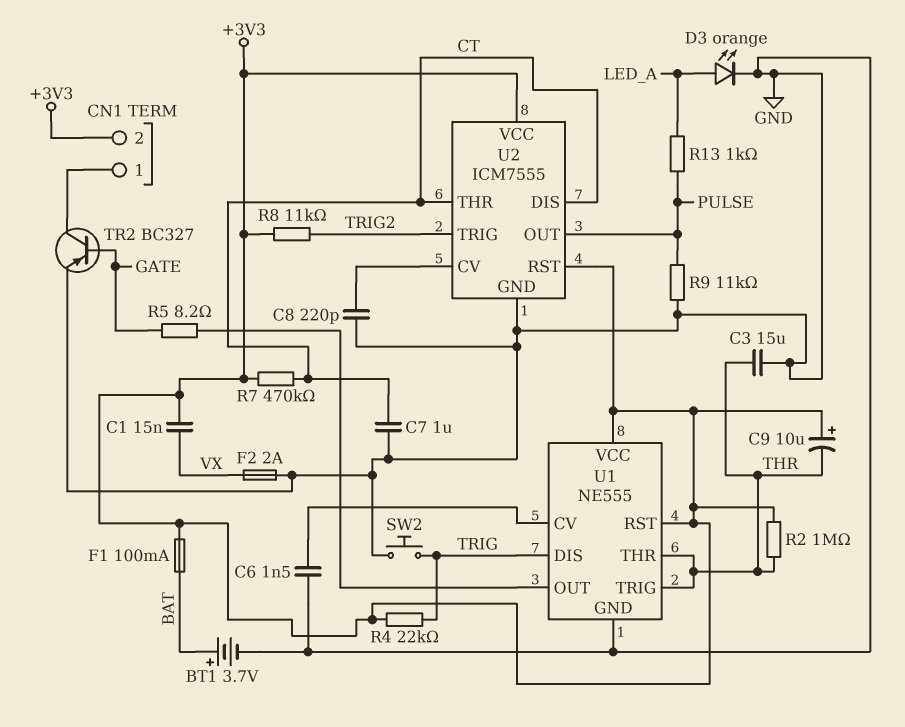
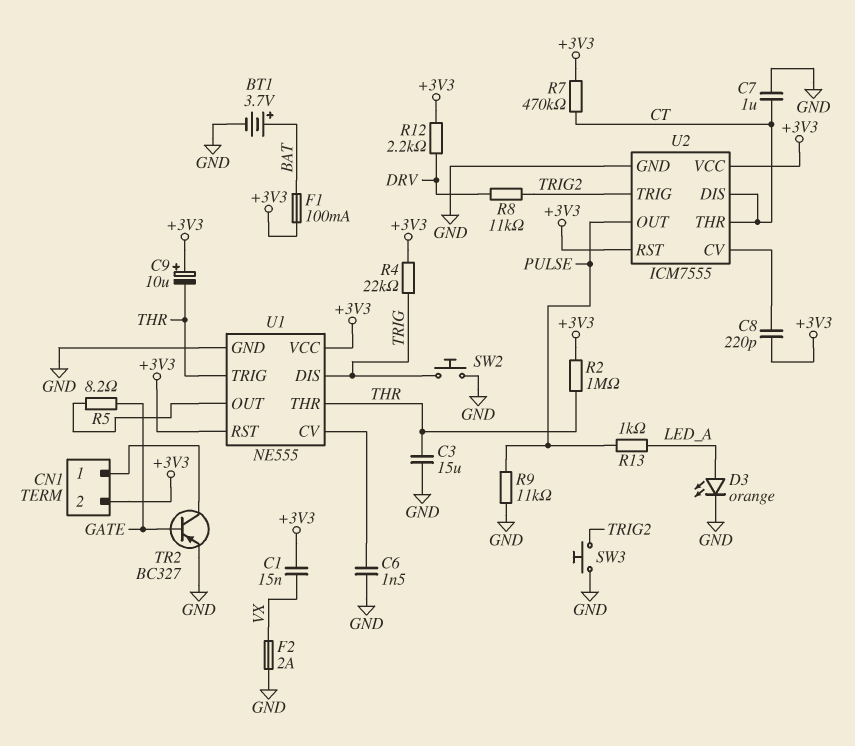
C8: 220pF (GND, U2/CV) -> 220pF (+3V3, U2/CV)
R8: 11k (+3V3, TRIG2) -> 11k (DRV, TRIG2)
R12: none -> 2.2k (+3V3, DRV)
SW3: none -> button (GND, TRIG2)

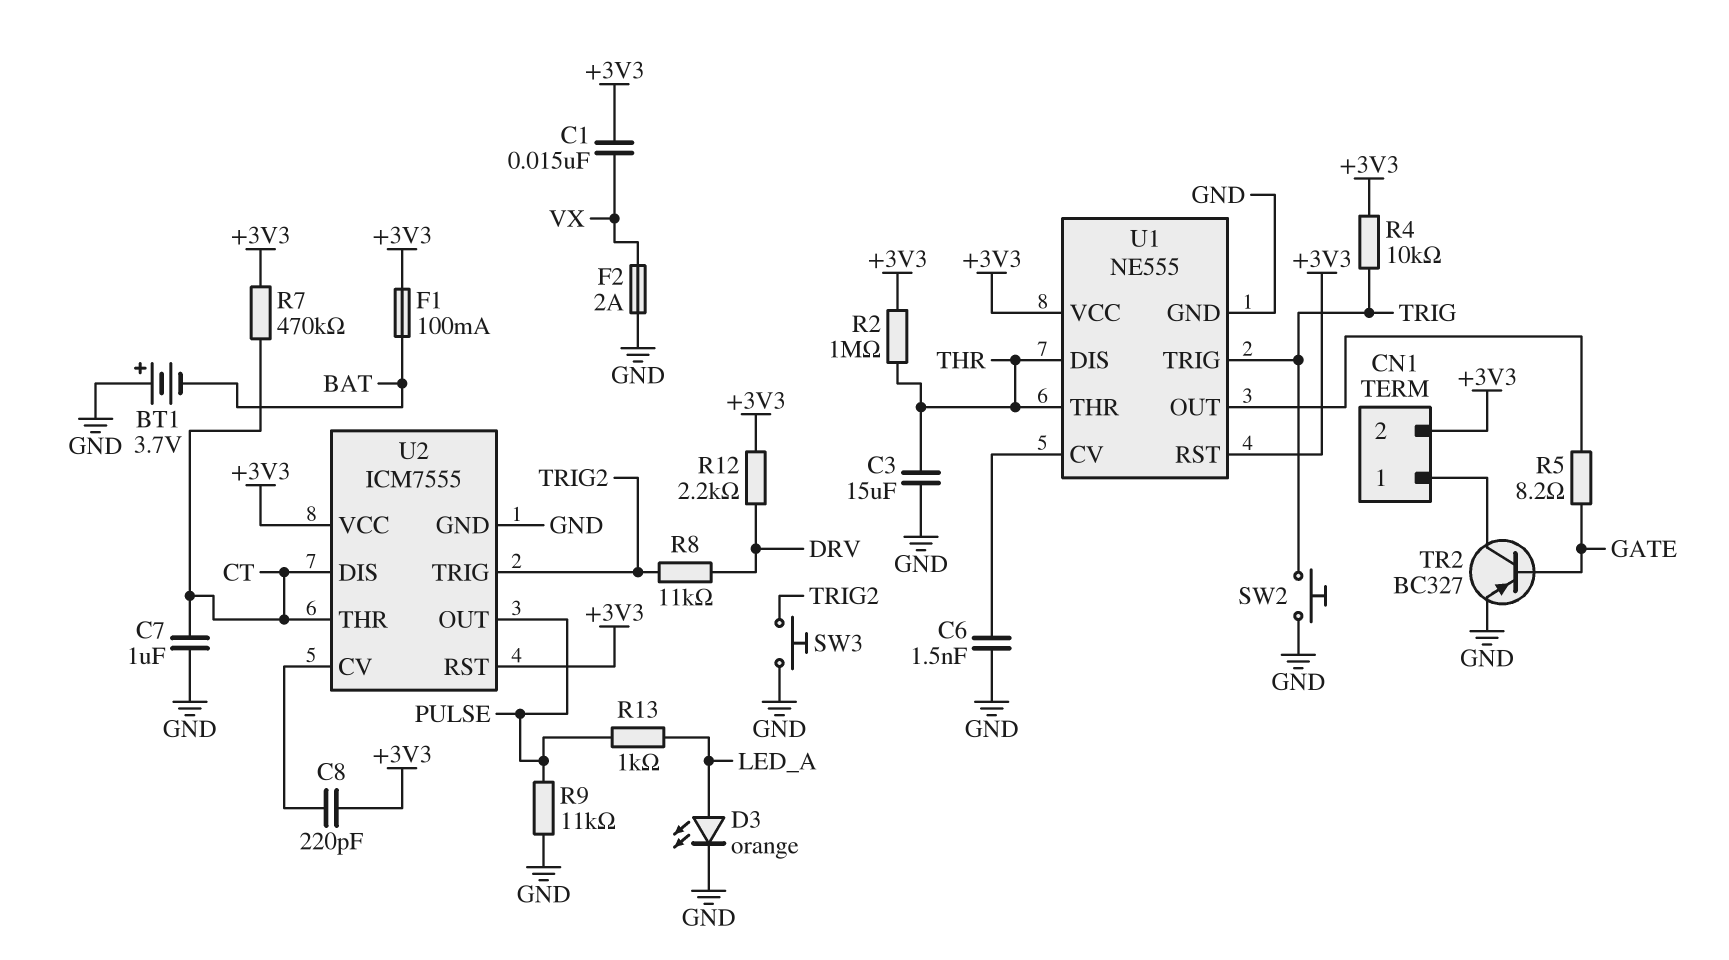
BT1: 3.7V (plus BAT, minus GND) -> 3.7V (plus GND, minus BAT)
C9: 10uF (plus +3V3, minus THR) -> none
R4: 22k (+3V3, TRIG) -> 10k (+3V3, TRIG)
U1 pin DIS: TRIG -> THR
U1 pin TRIG: THR -> TRIG

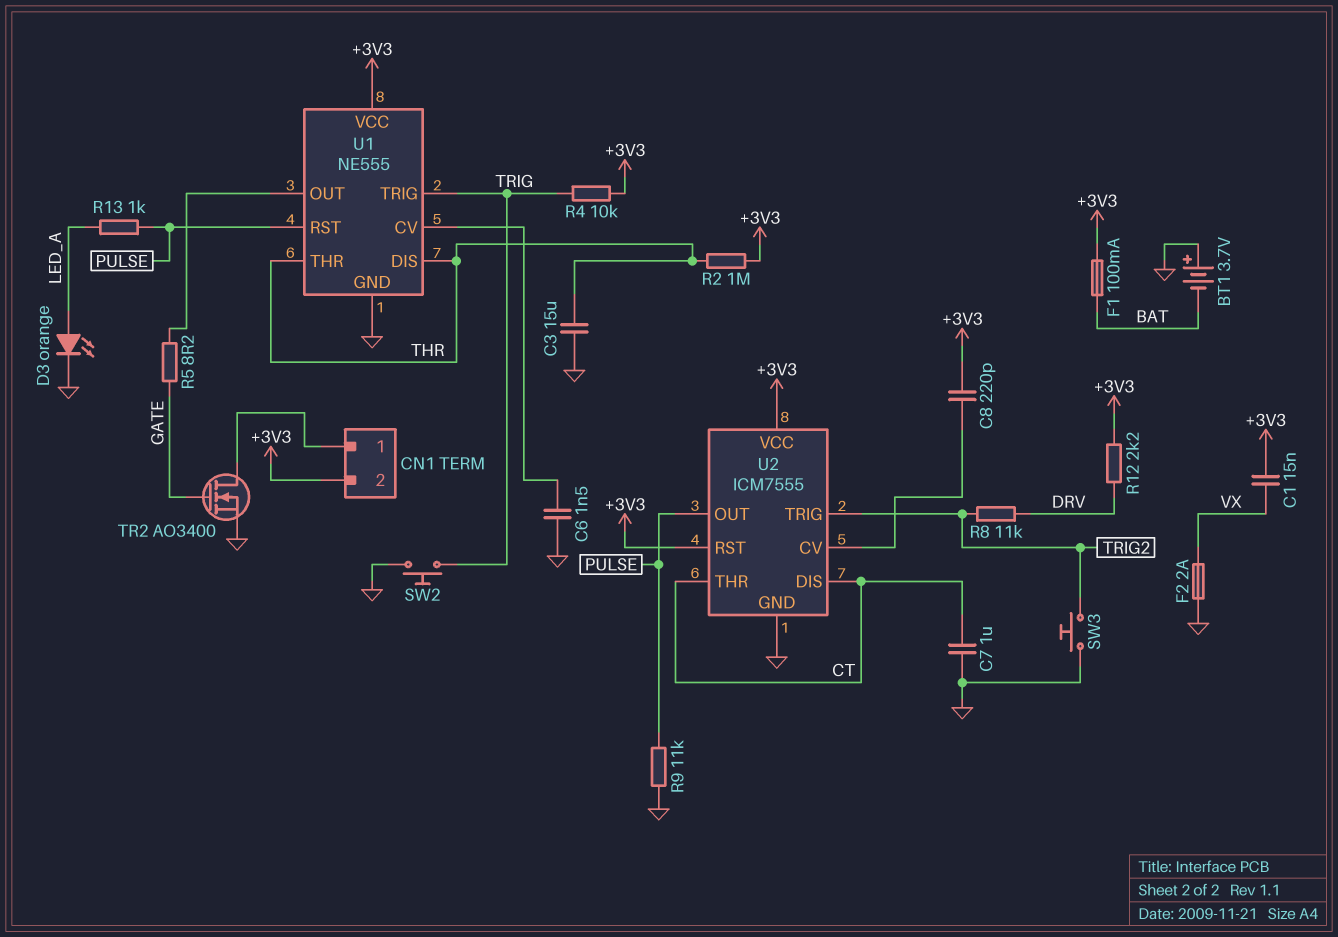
R7: 470k (+3V3, CT) -> none
TR2: PNP BC327 (B GATE, C CN1/1, E GND) -> NMOS AO3400 (G GATE, D CN1/1, S GND)
U1 pin RST: +3V3 -> PULSE

